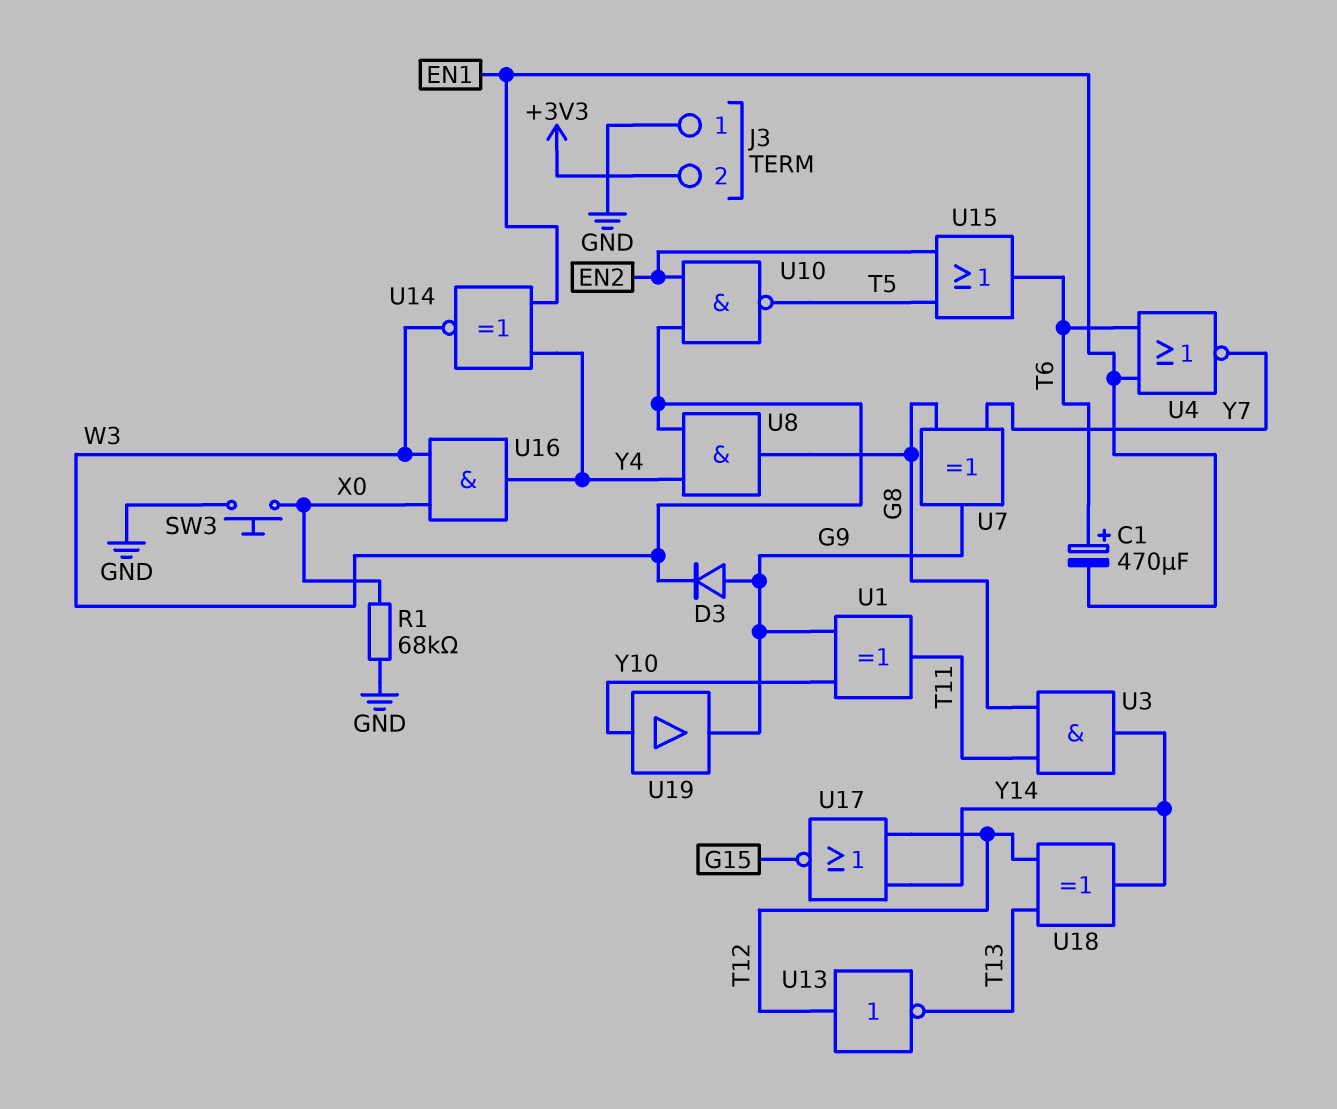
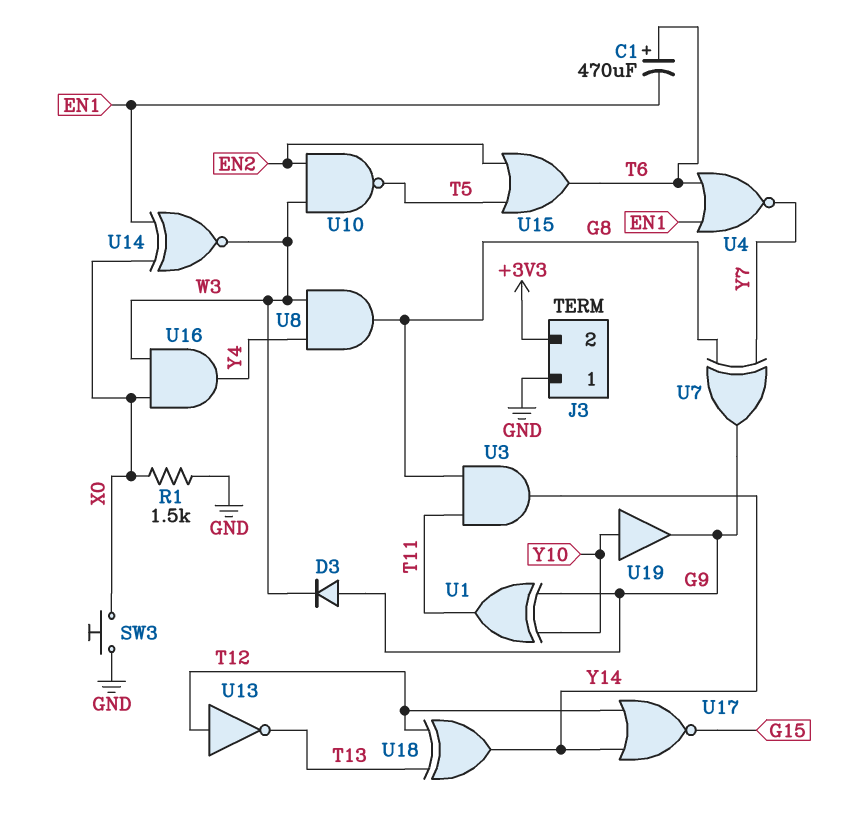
R1: 68k (GND, X0) -> 1.5k (GND, X0)
U14: XNOR (in EN1, in Y4, out W3) -> XNOR (in EN1, in X0, out W3)

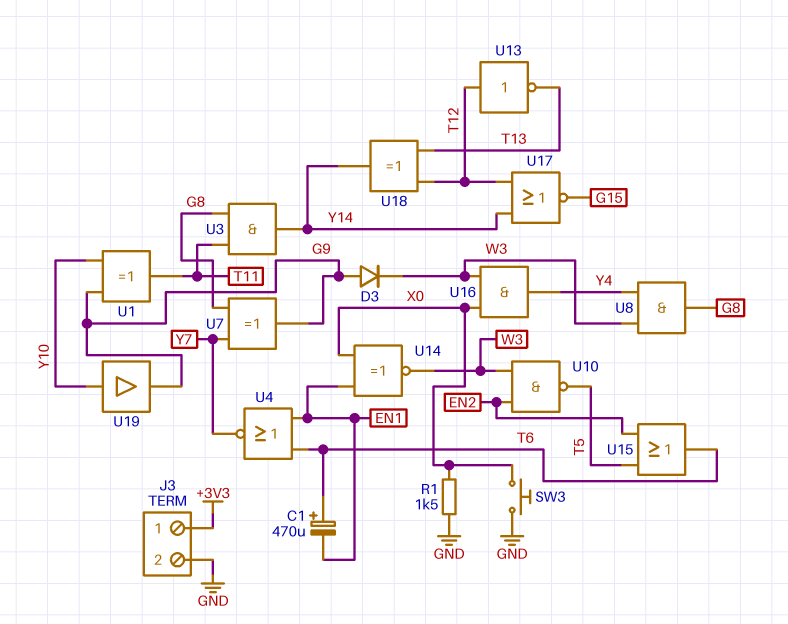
J3 pin 1: GND -> +3V3
J3 pin 2: +3V3 -> GND

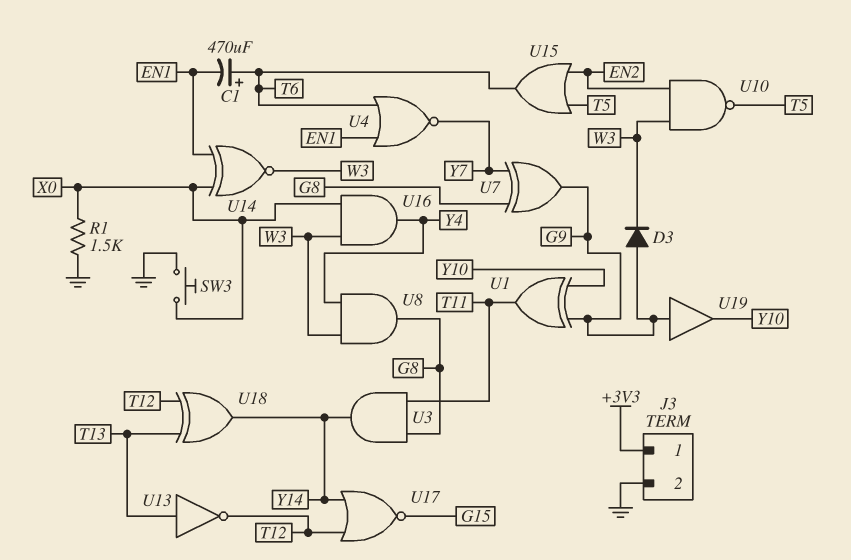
U13: NOT (in T12, out T13) -> NOT (in T13, out T12)
U19: buffer (in Y10, out G9) -> buffer (in G9, out Y10)

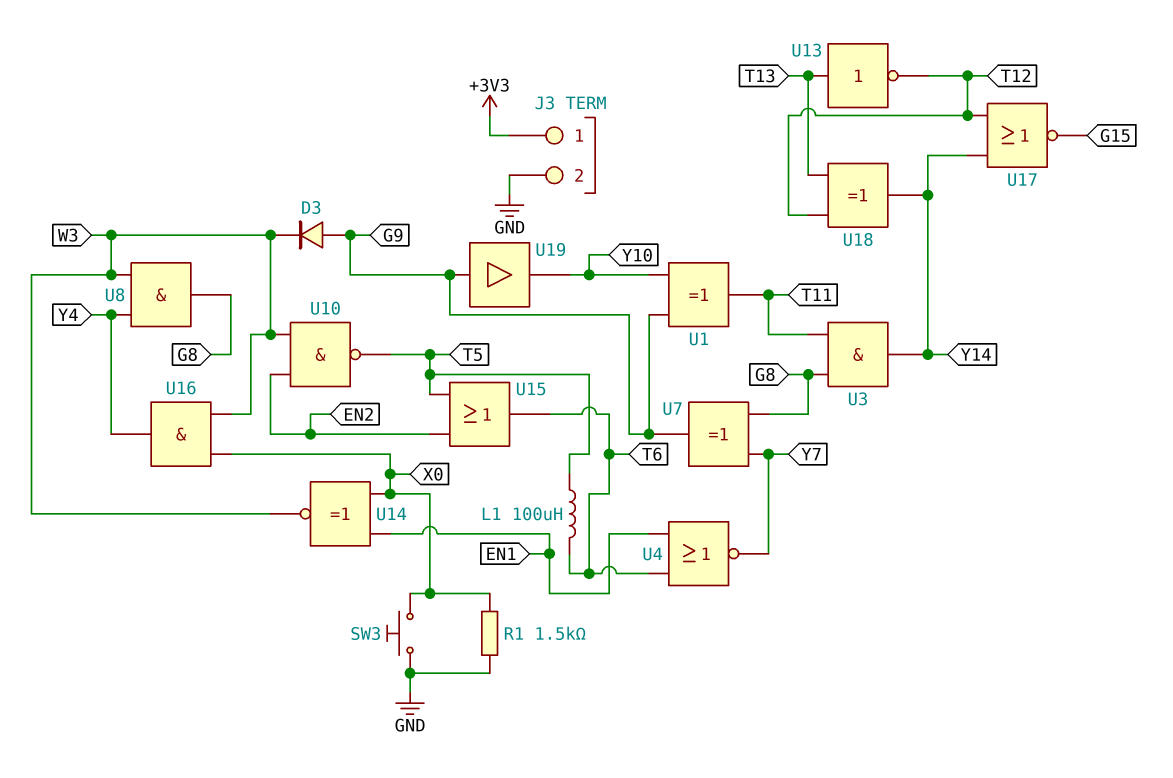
C1: 470uF (plus T6, minus EN1) -> none
L1: none -> 100uH (T5, T6)

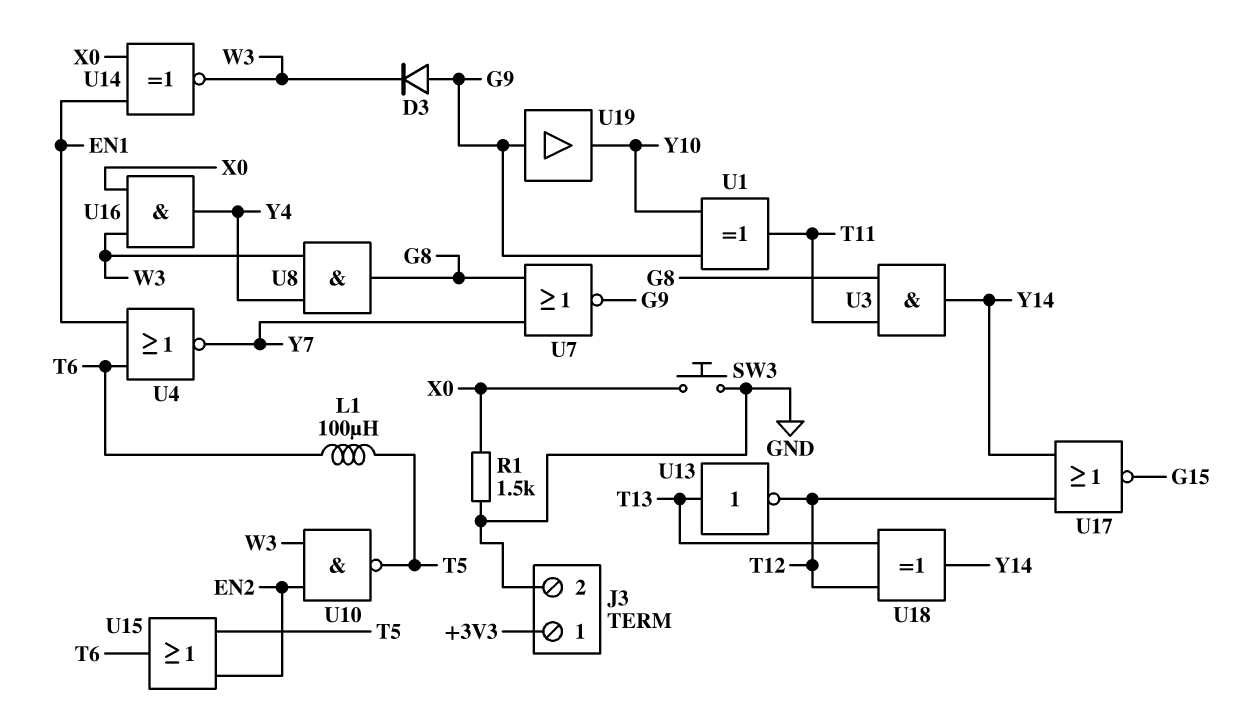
U7: XOR (in G8, in Y7, out G9) -> NOR (in G8, in Y7, out G9)

